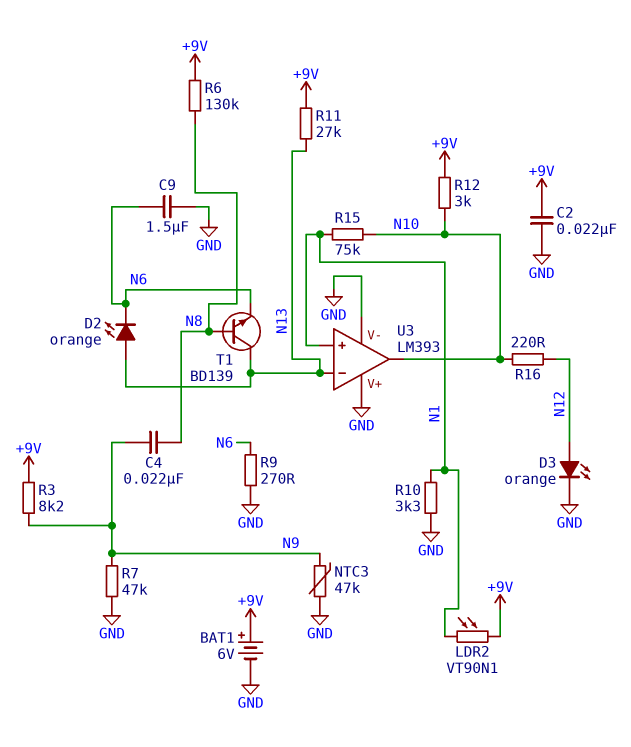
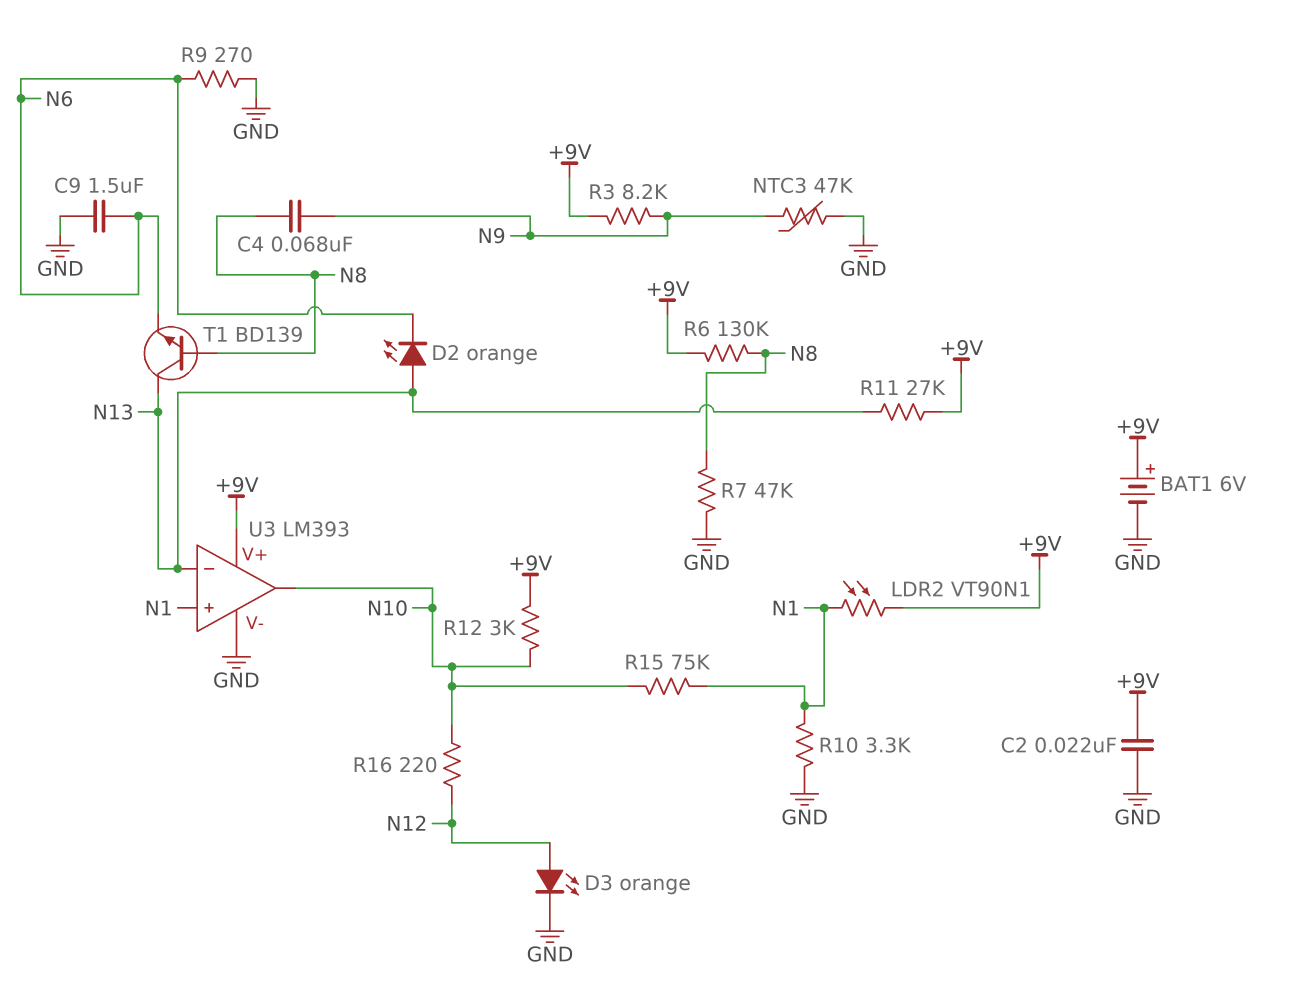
C4: 22nF (N8, N9) -> 68nF (N8, N9)
R7: 47k (GND, N9) -> 47k (GND, N8)
U3 pin V+: GND -> +9V

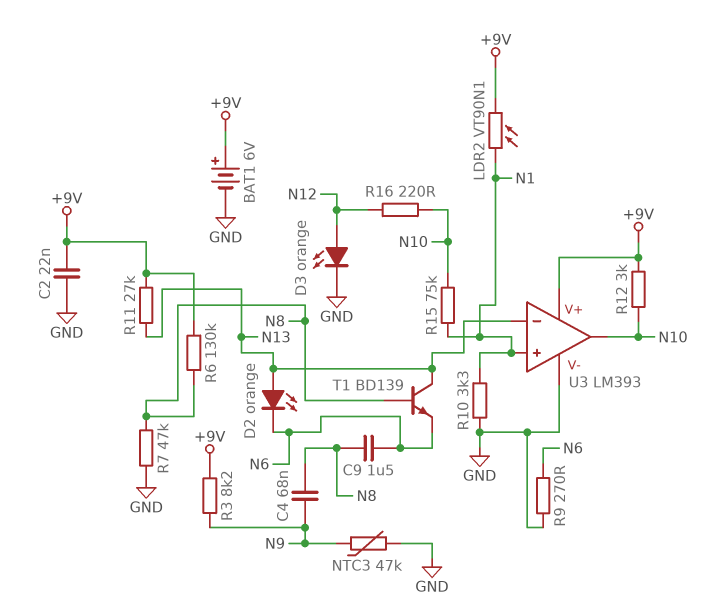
C9: 1.5uF (GND, N6) -> 1.5uF (N6, N8)

